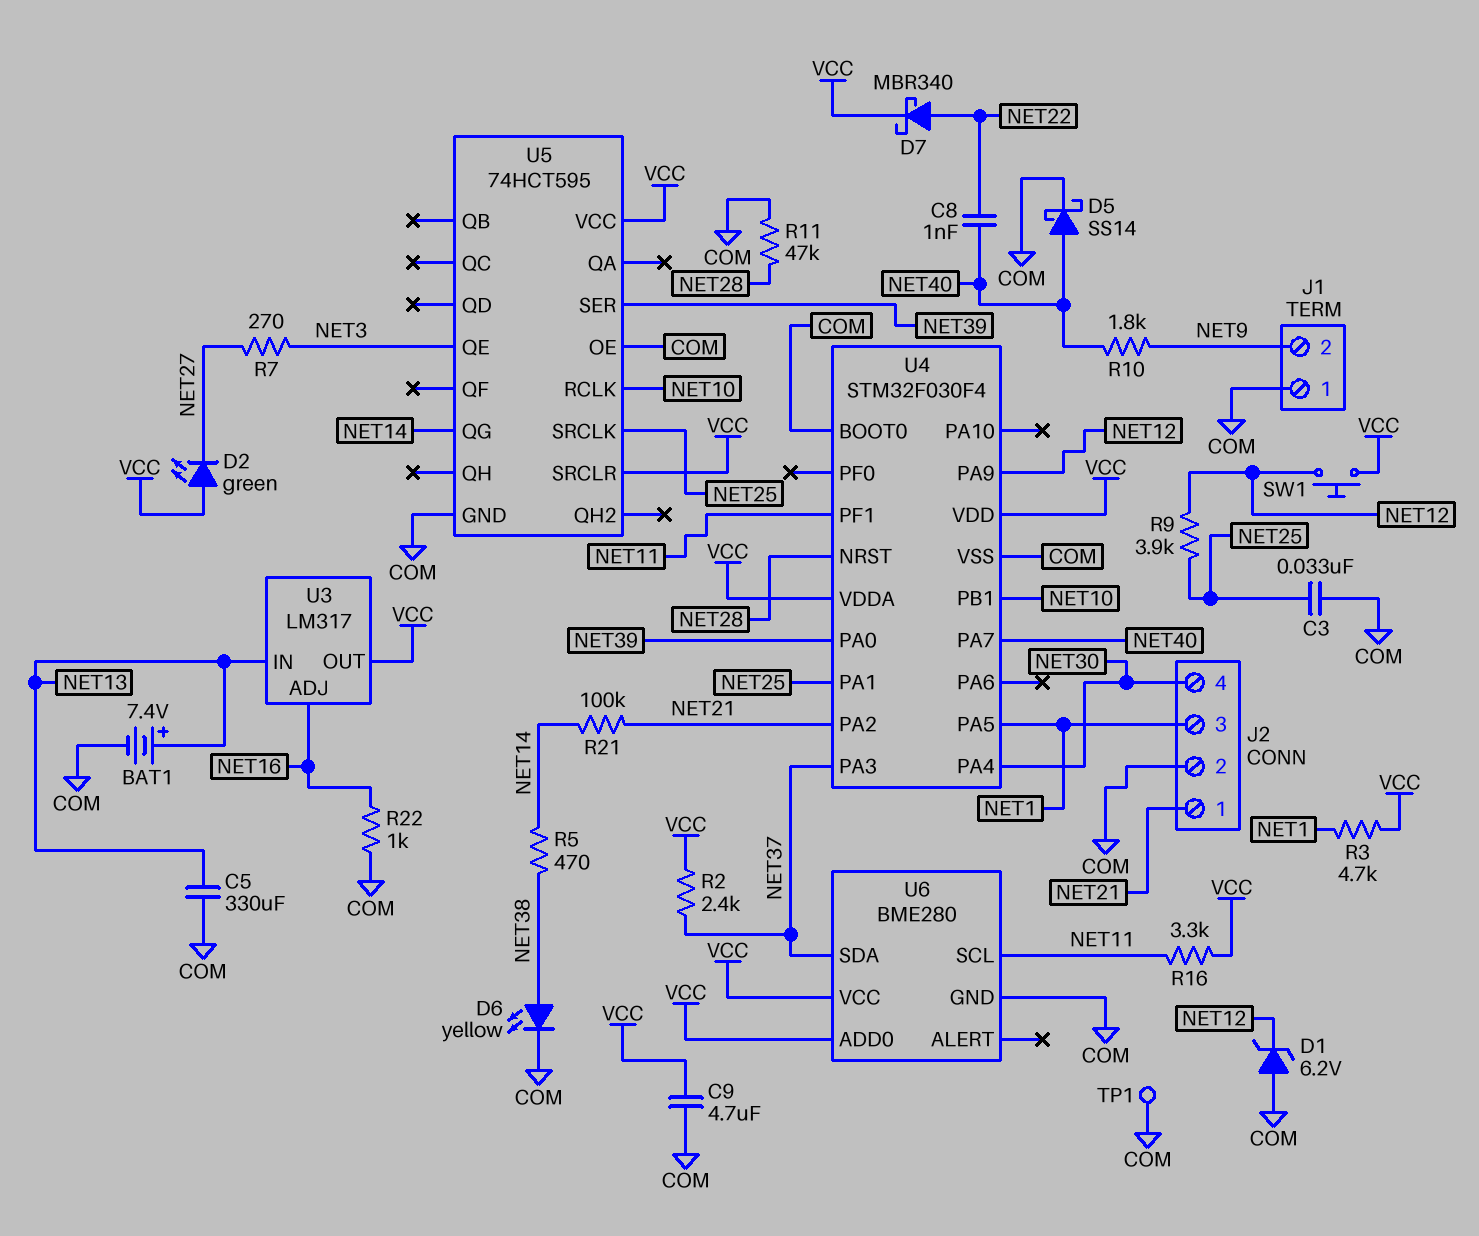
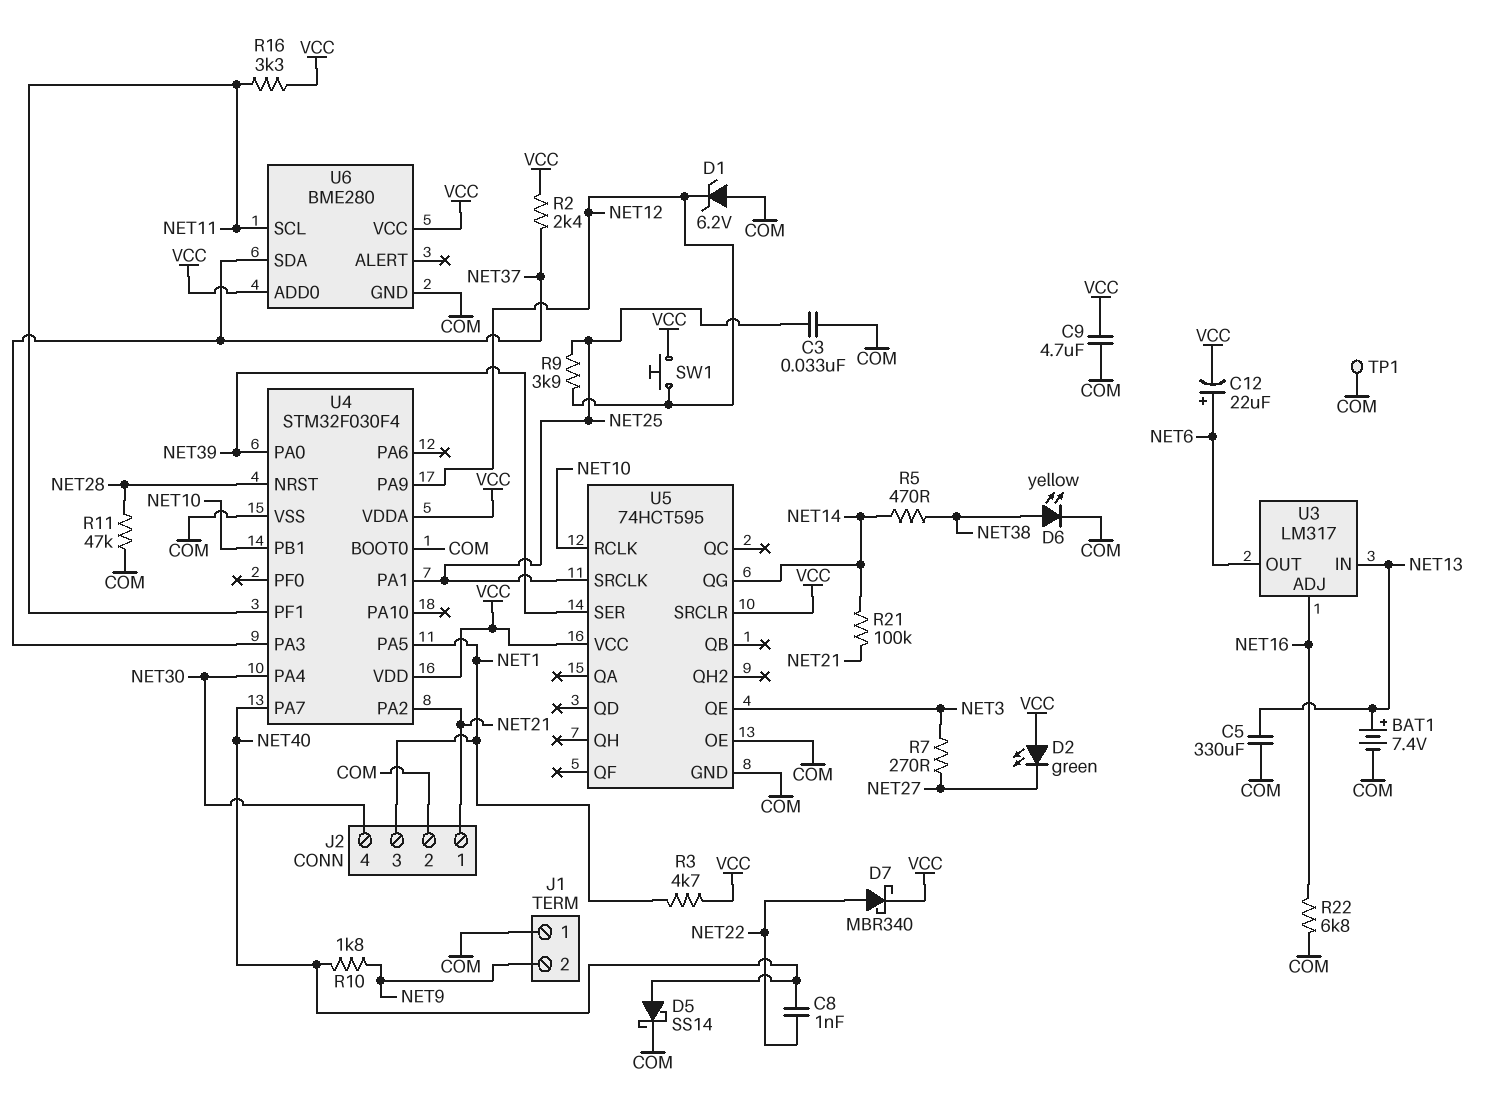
C12: none -> 22uF (plus NET6, minus VCC)
R22: 1k (COM, NET16) -> 6.8k (COM, NET16)
U3 pin OUT: VCC -> NET6

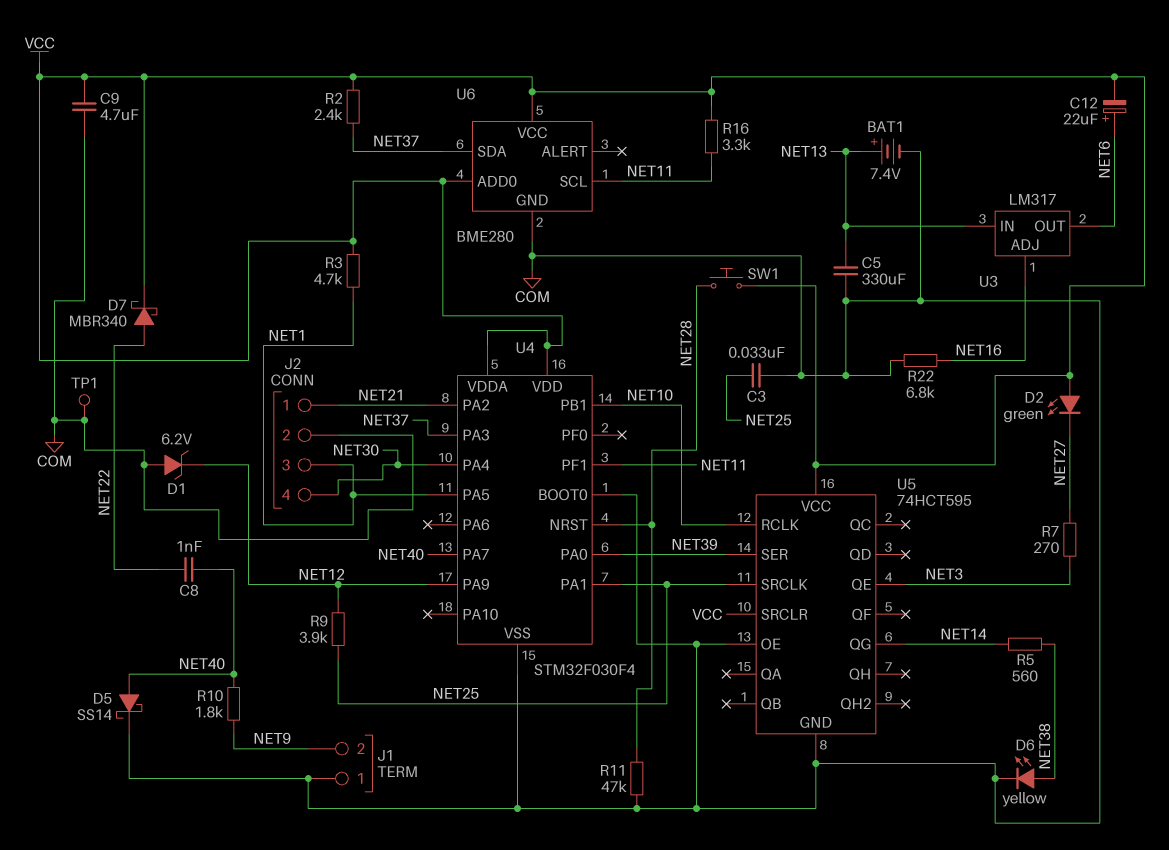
R5: 470 (NET14, NET38) -> 560 (NET14, NET38)
R21: 100k (NET14, NET21) -> none
SW1: button (NET12, VCC) -> button (NET28, VCC)

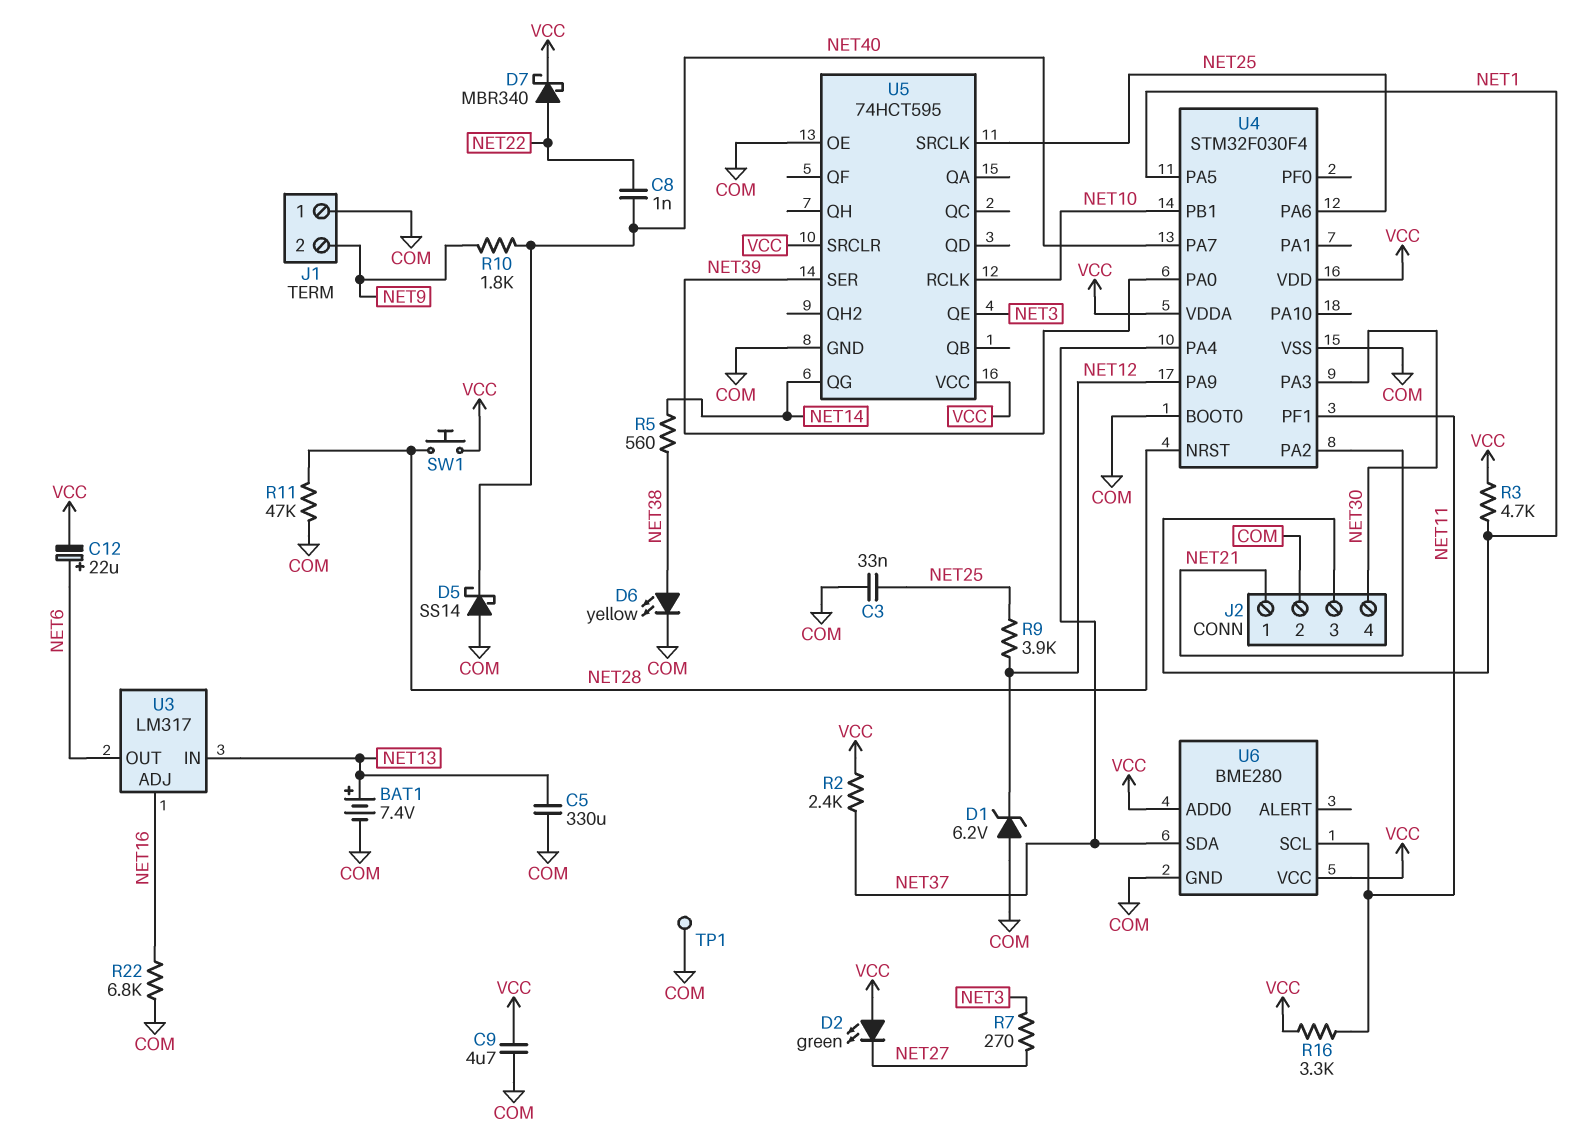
D5: schottky SS14 (A NET40, K COM) -> schottky SS14 (A COM, K NET40)
U4 pin PA1: NET25 -> none
U4 pin PA3: NET37 -> NET30
U4 pin PA4: NET30 -> NET37
U4 pin PA6: none -> NET25

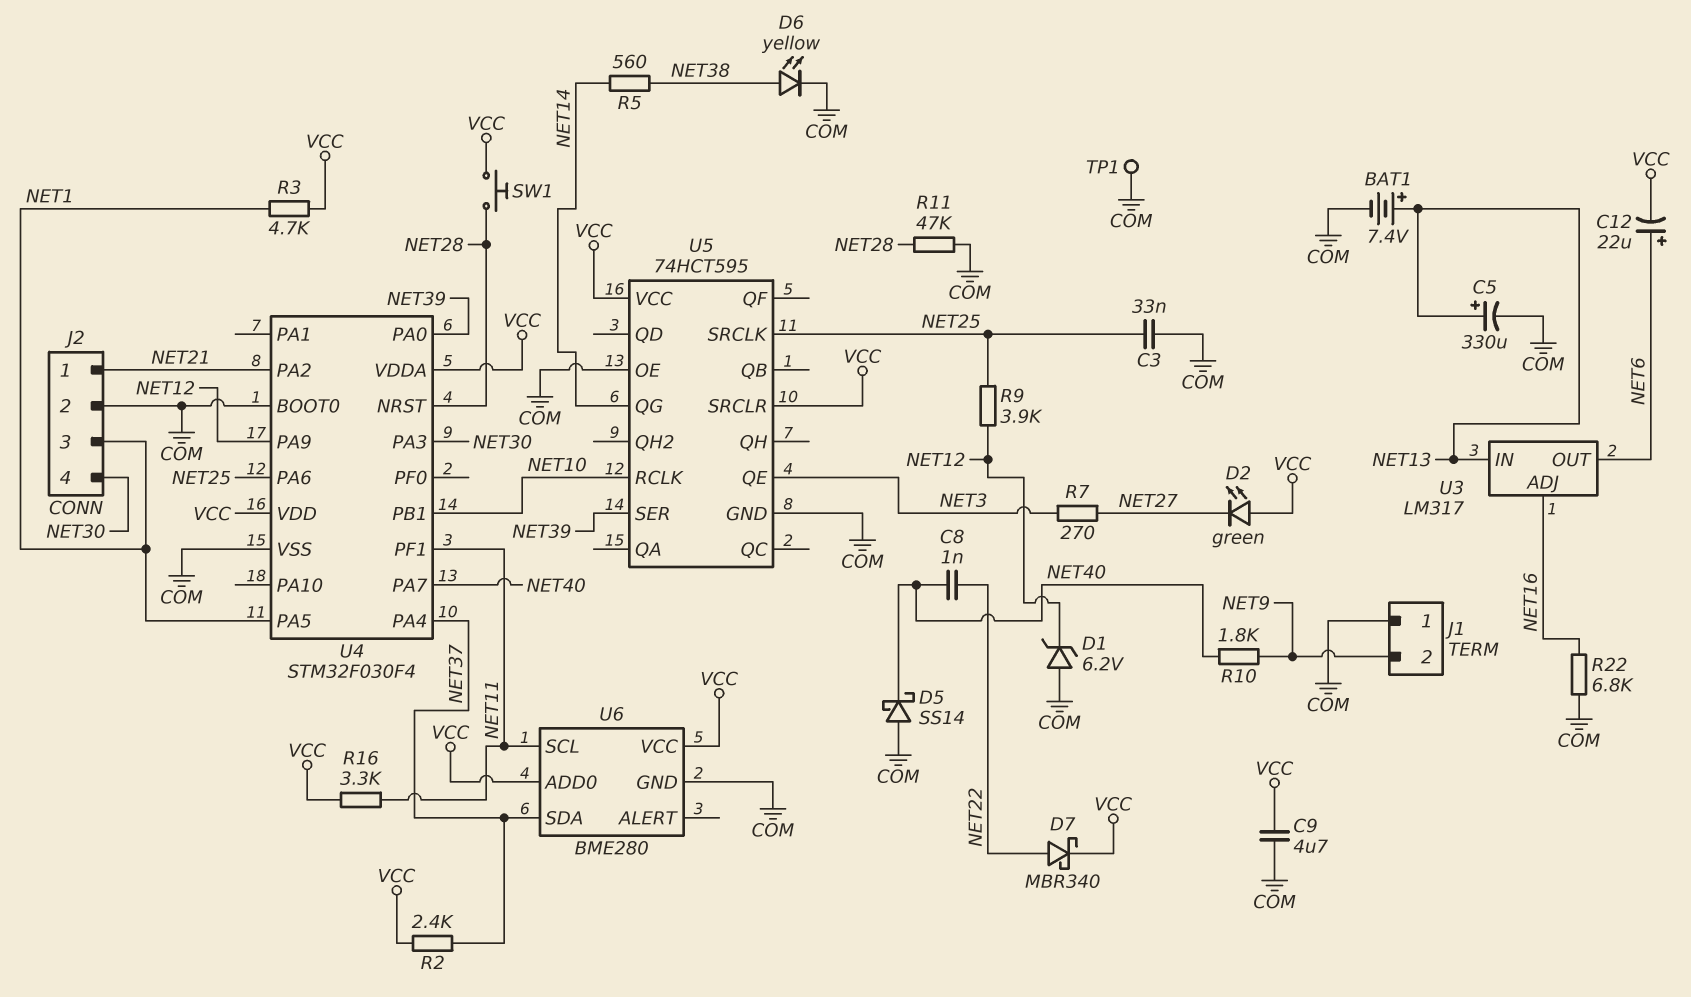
C5: 330uF (COM, NET13) -> 330uF (plus NET13, minus COM)

